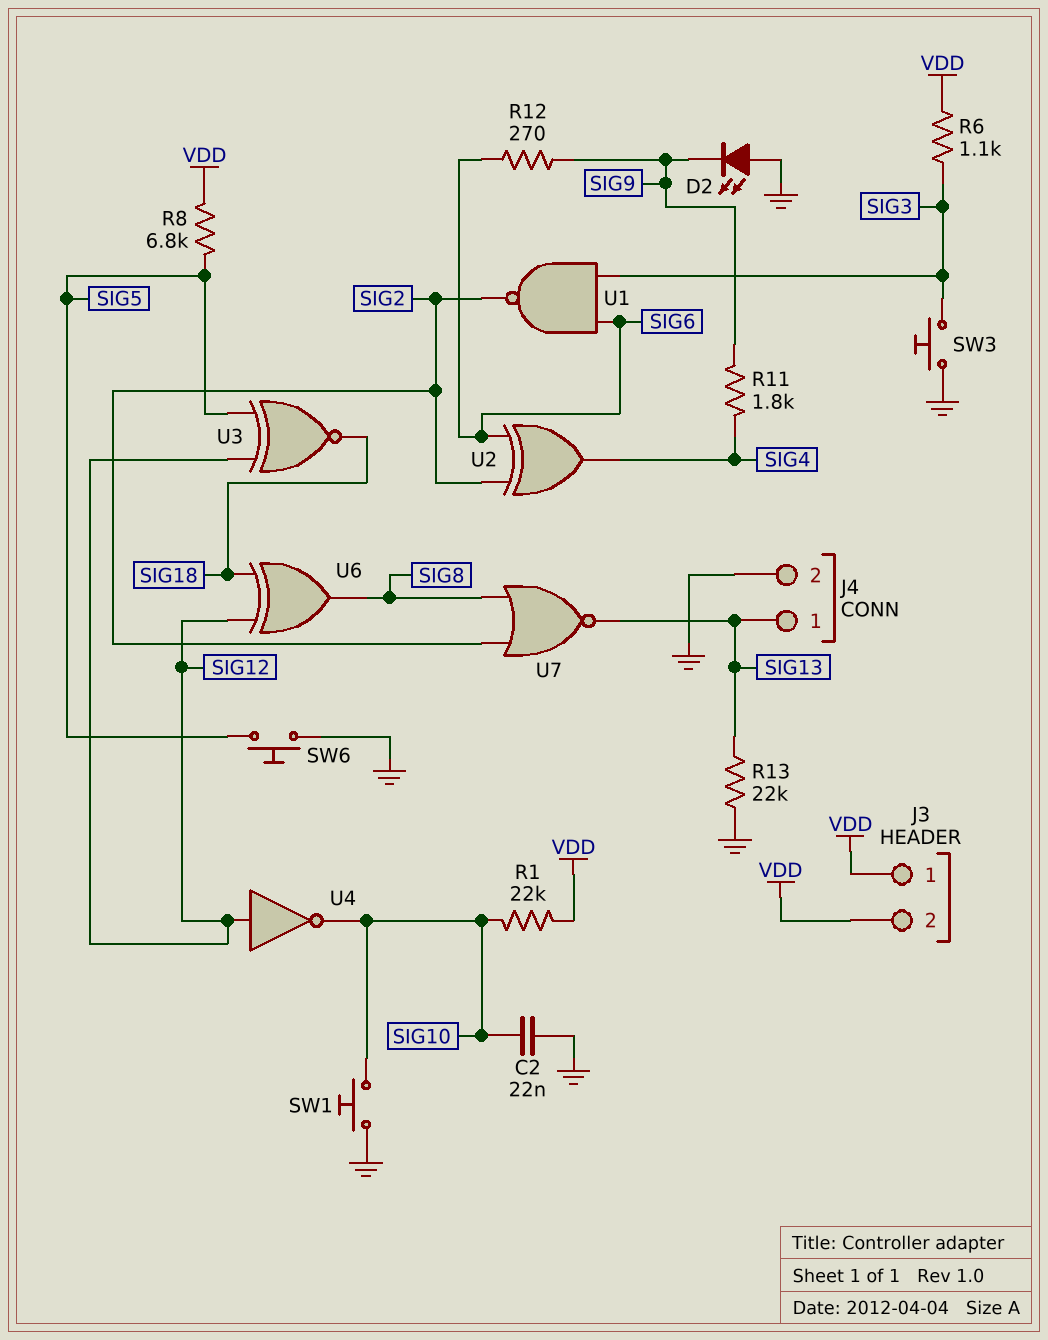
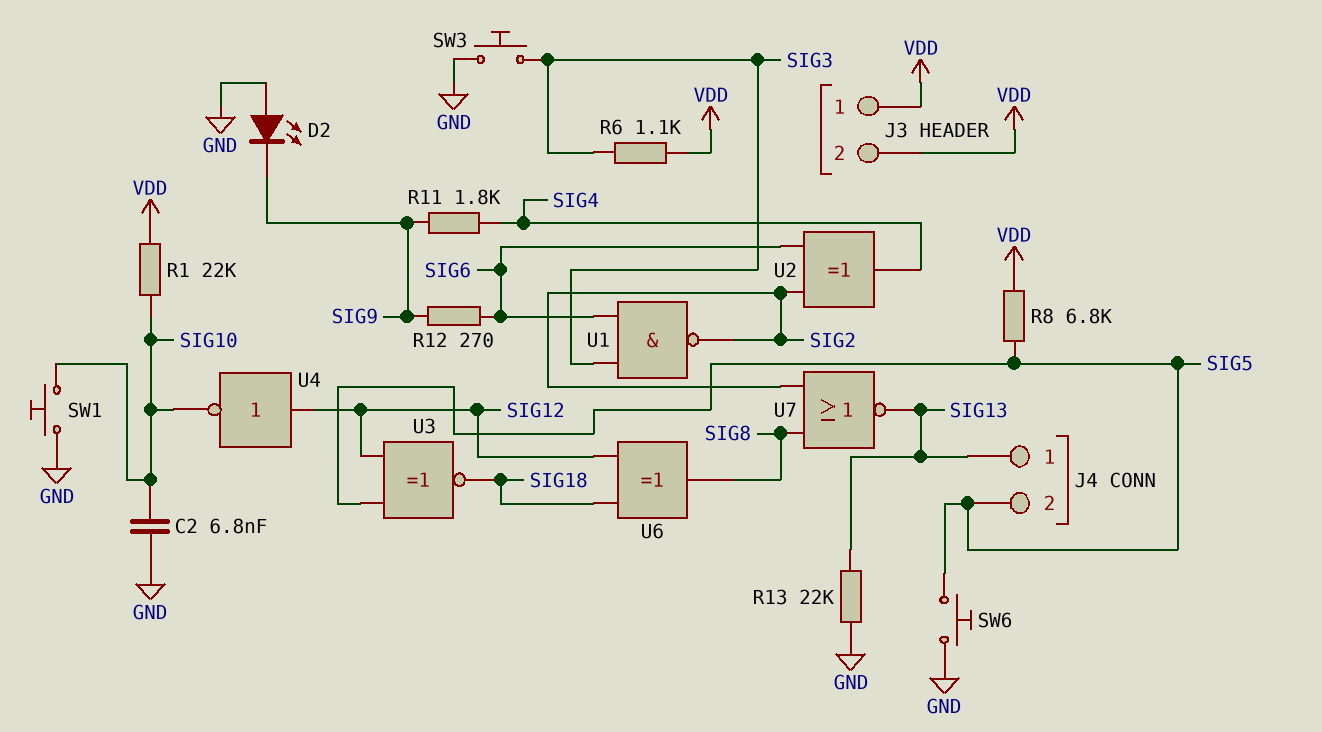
C2: 22nF (GND, SIG10) -> 6.8nF (GND, SIG10)
J4 pin 2: GND -> SIG5

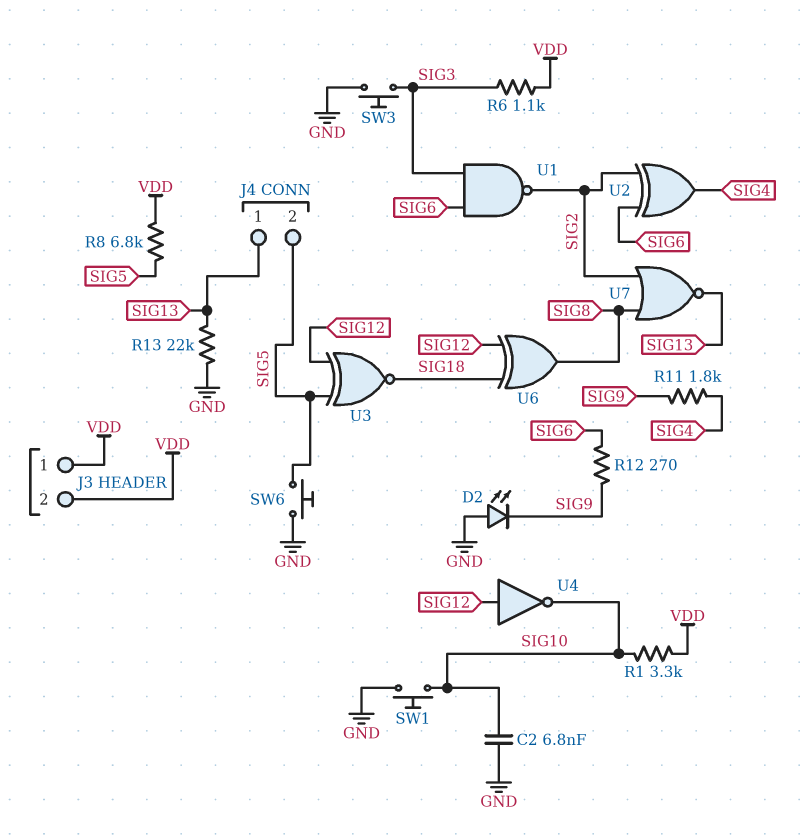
R1: 22k (SIG10, VDD) -> 3.3k (SIG10, VDD)

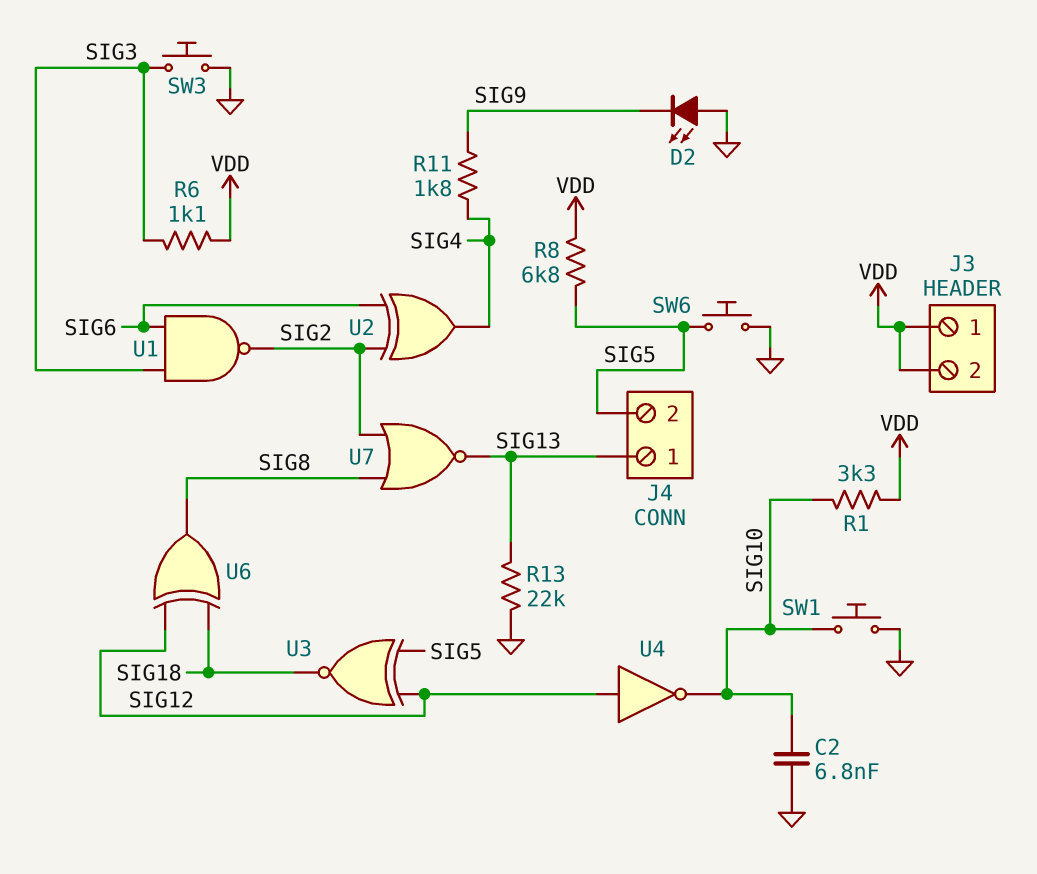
R12: 270 (SIG6, SIG9) -> none

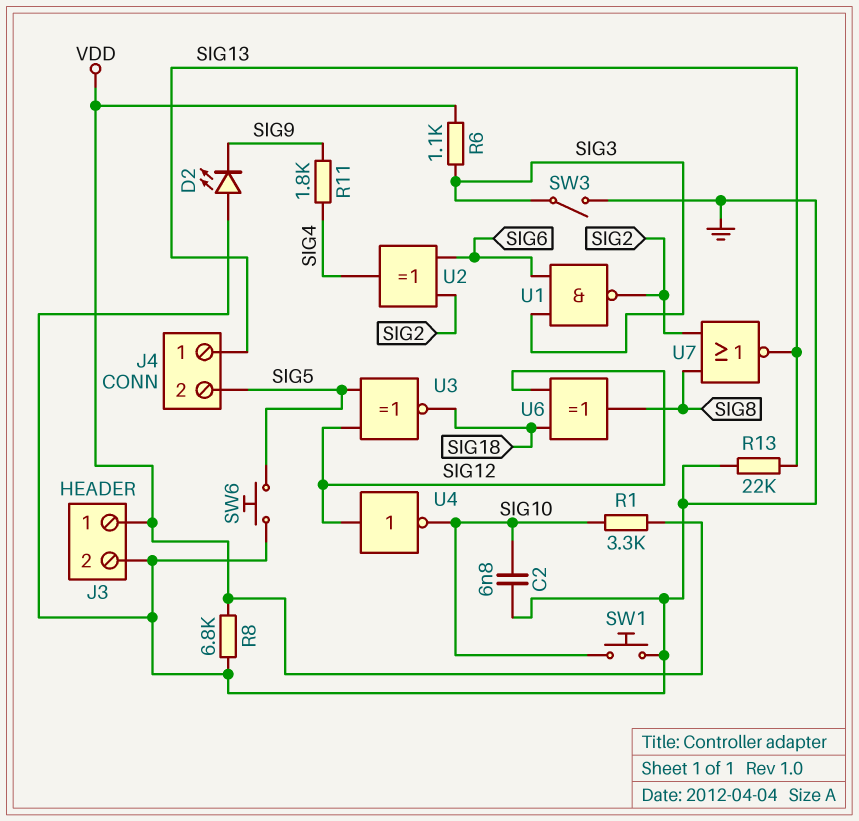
J3 pin 2: VDD -> GND
R8: 6.8k (SIG5, VDD) -> 6.8k (GND, VDD)
SW3: button (GND, SIG3) -> switch (GND, SIG3)

